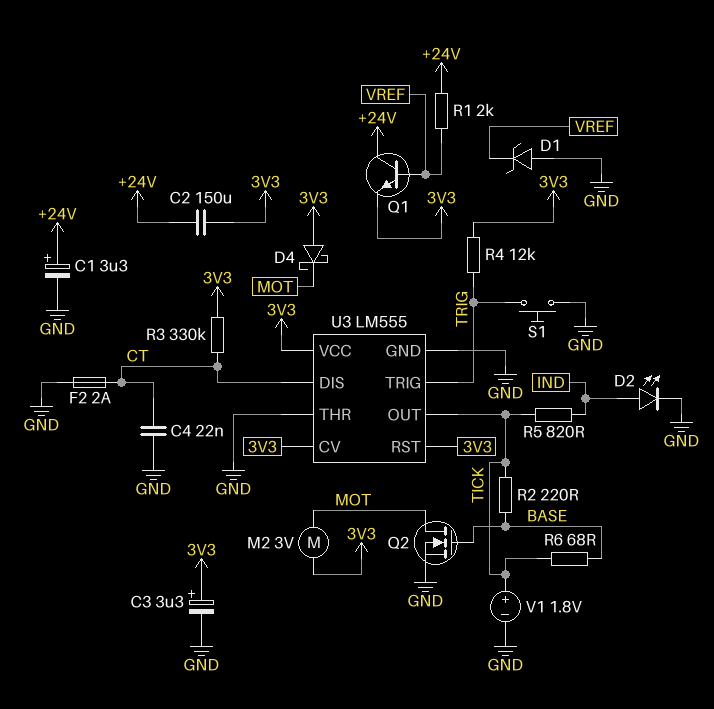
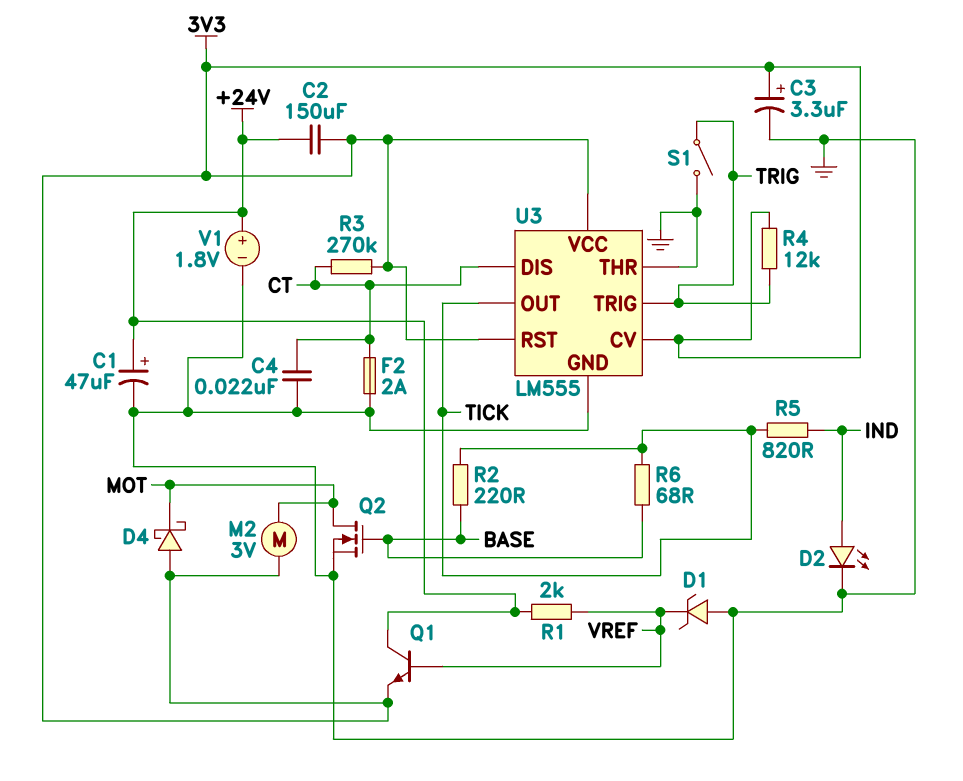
C1: 3.3uF (plus +24V, minus GND) -> 47uF (plus +24V, minus GND)
R3: 330k (3V3, CT) -> 270k (3V3, CT)
S1: button (GND, TRIG) -> switch (GND, TRIG)
V1: 1.8V (plus TICK, minus GND) -> 1.8V (plus +24V, minus GND)

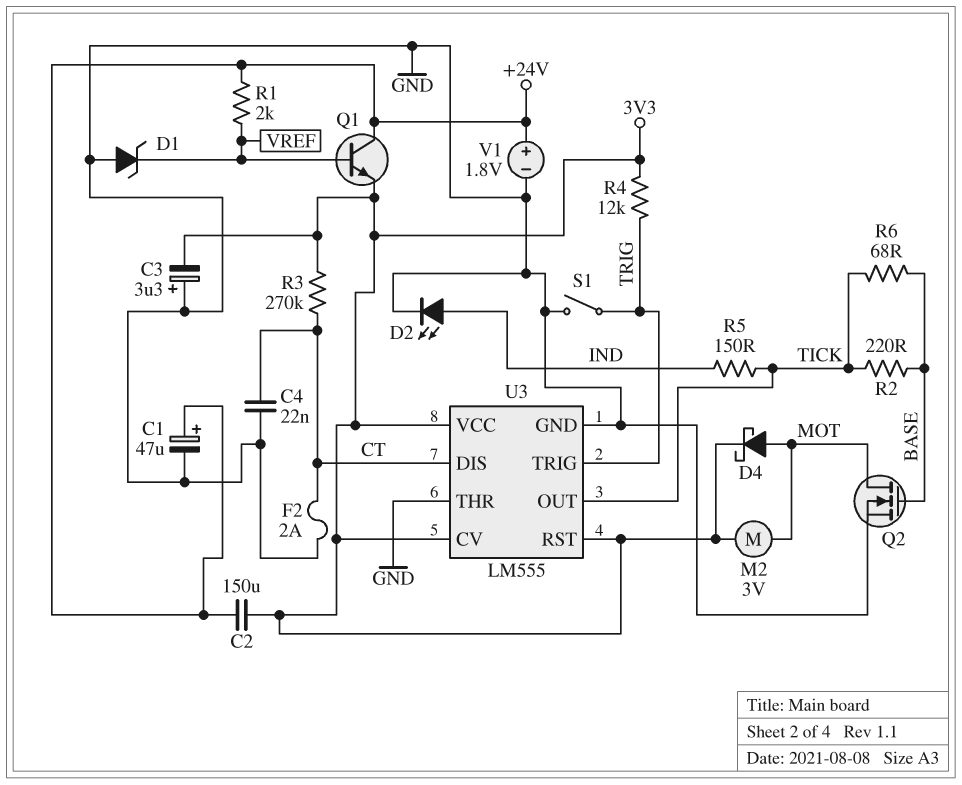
C3: 3.3uF (plus 3V3, minus GND) -> 3.3uF (plus GND, minus 3V3)
D4: schottky (A 3V3, K MOT) -> schottky (A MOT, K 3V3)
R5: 820 (IND, TICK) -> 150 (IND, TICK)

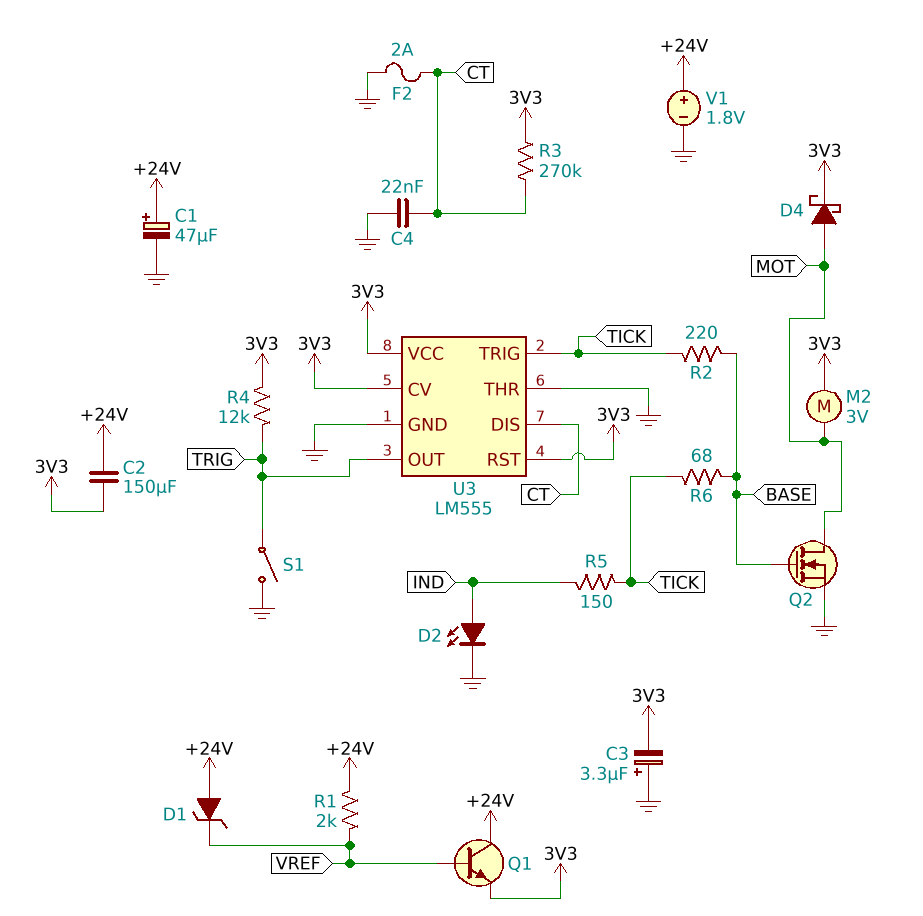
D1: zener (A GND, K VREF) -> zener (A +24V, K VREF)
U3 pin OUT: TICK -> TRIG
U3 pin TRIG: TRIG -> TICK

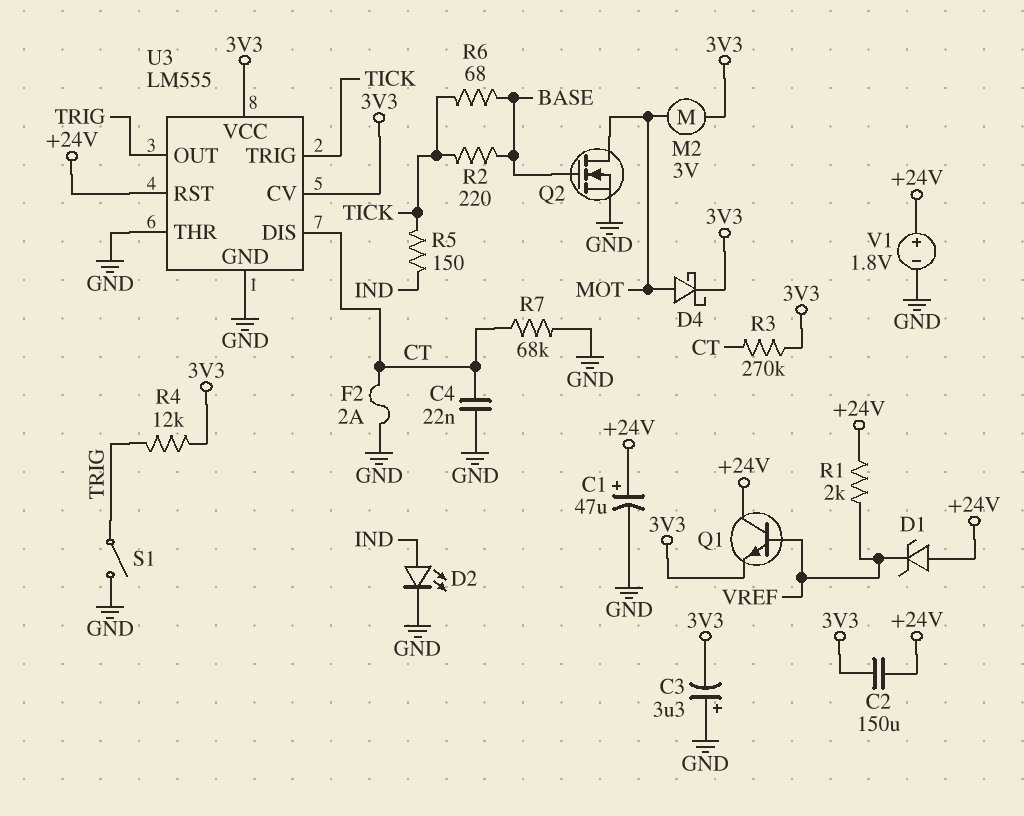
R7: none -> 68k (CT, GND)
U3 pin RST: 3V3 -> +24V

